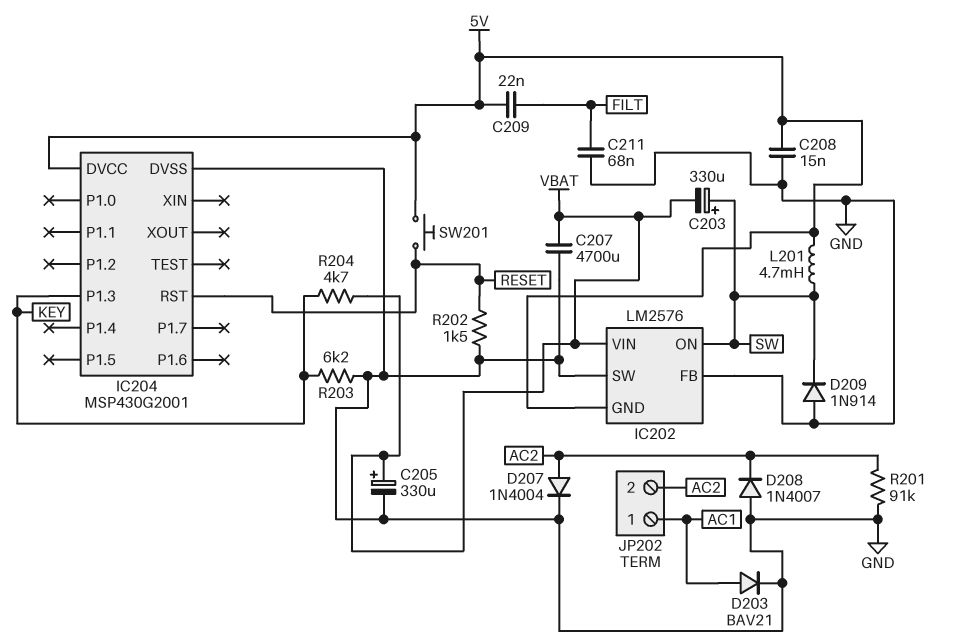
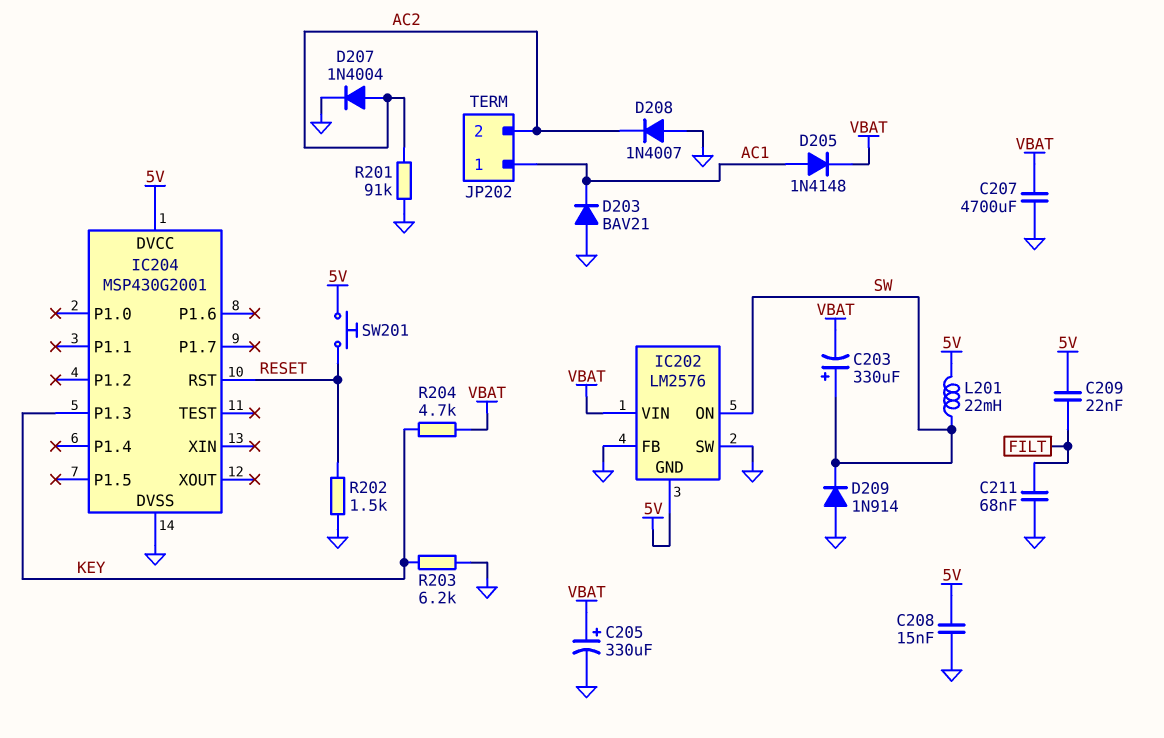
D203: diode BAV21 (A AC1, K GND) -> diode BAV21 (A GND, K AC1)
D205: none -> diode 1N4148 (A AC1, K VBAT)
L201: 4.7mH (5V, SW) -> 22mH (5V, SW)

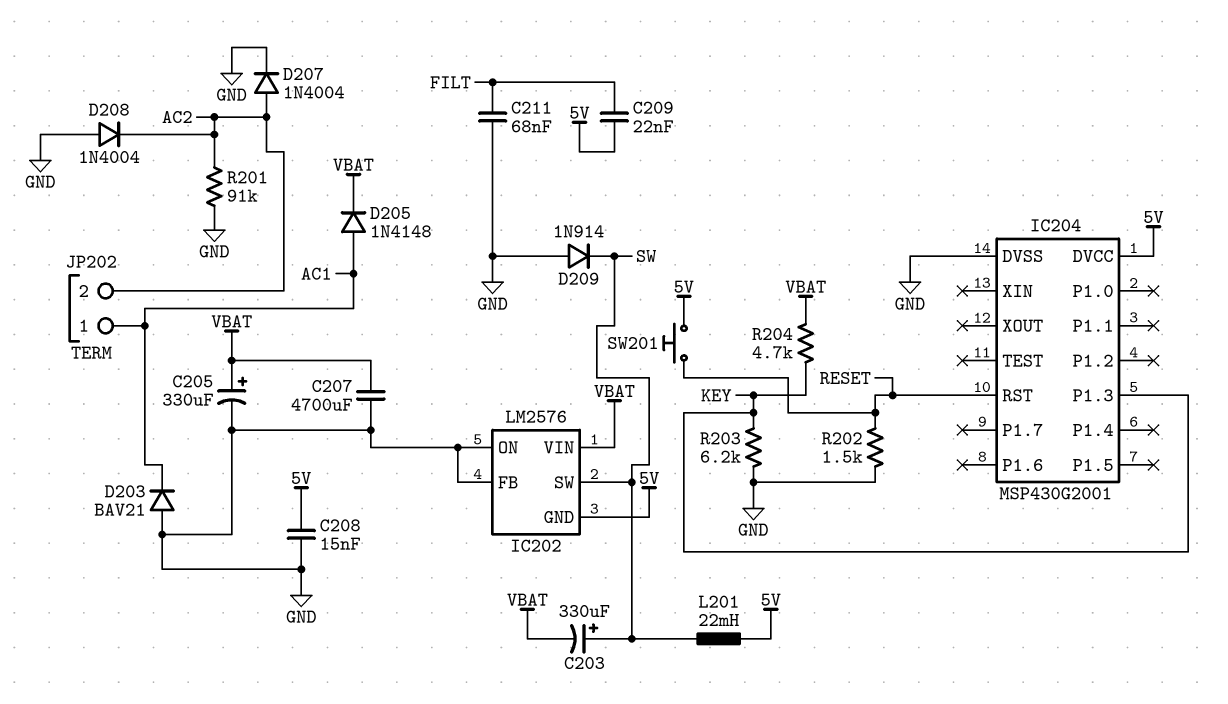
D208: diode 1N4007 (A GND, K AC2) -> diode 1N4004 (A GND, K AC2)
IC202 pin ON: SW -> GND
IC202 pin SW: GND -> SW

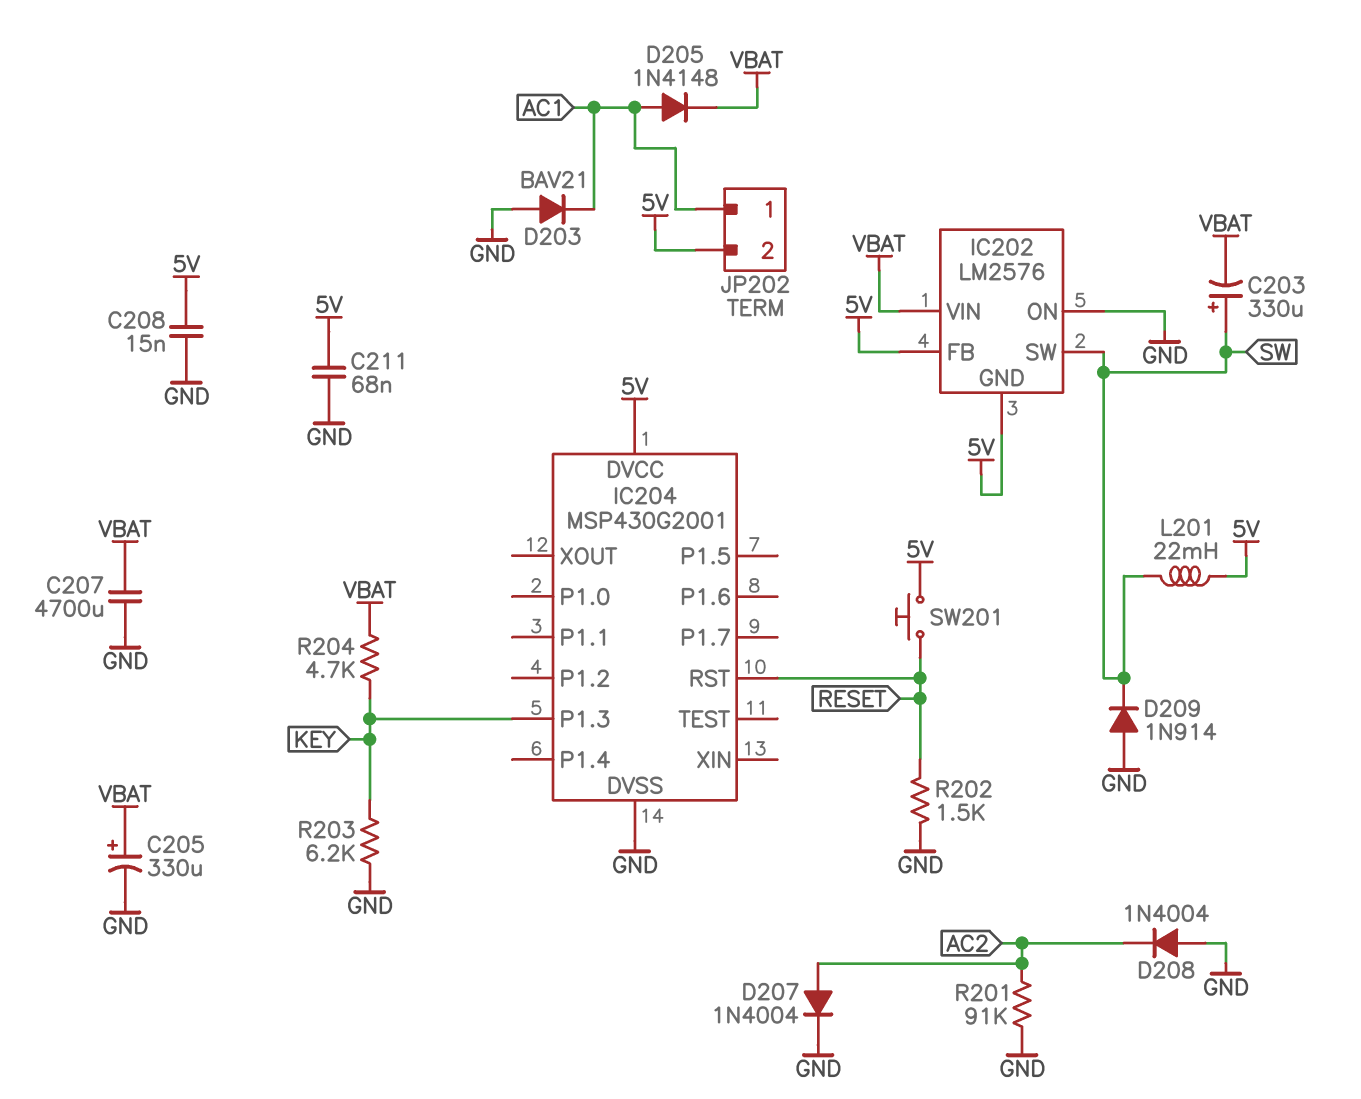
C209: 22nF (5V, FILT) -> none
C211: 68nF (FILT, GND) -> 68nF (5V, GND)
IC202 pin FB: GND -> 5V
JP202 pin 2: AC2 -> 5V

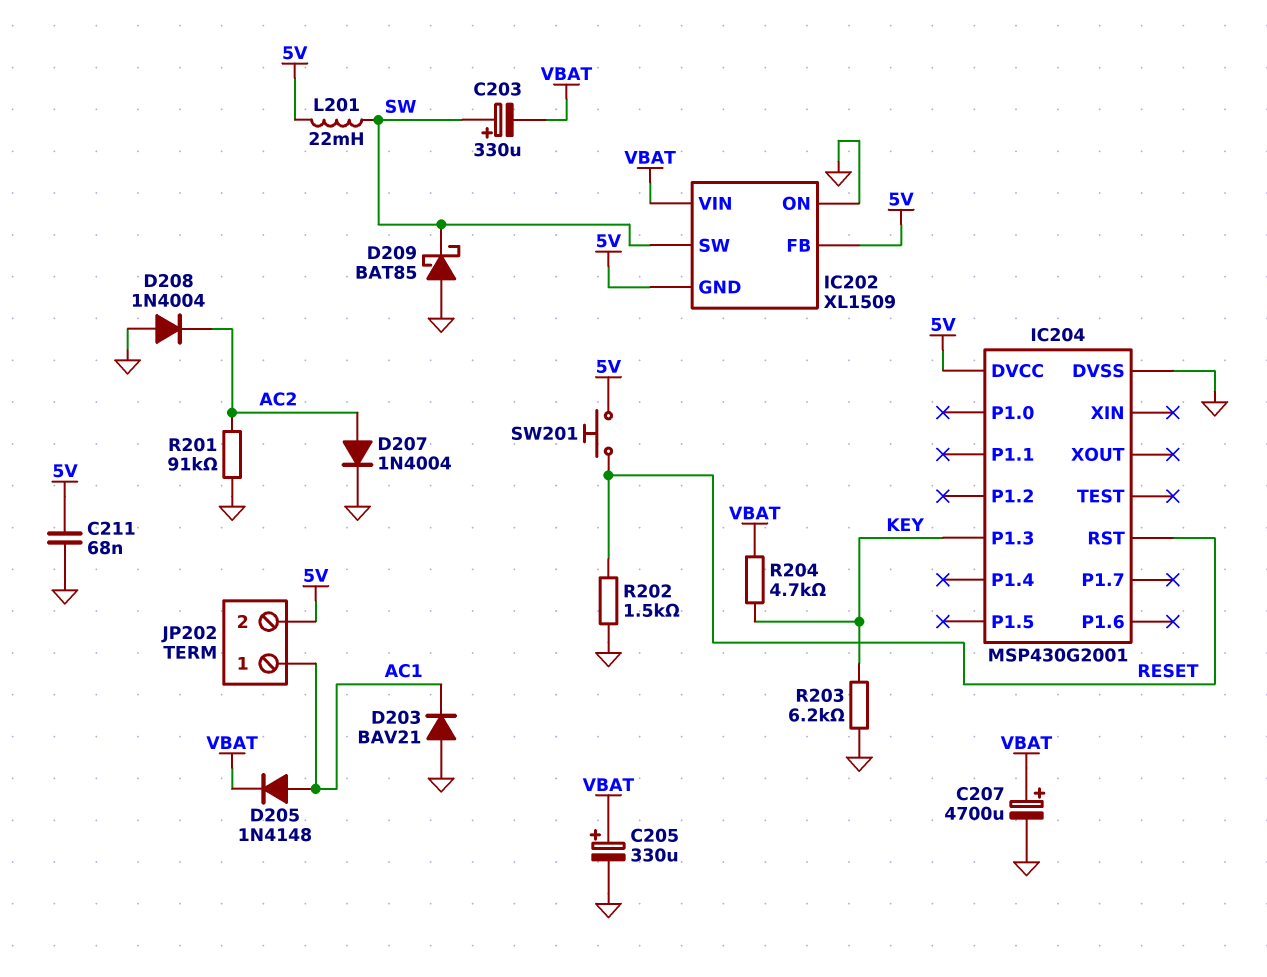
C207: 4700uF (GND, VBAT) -> 4700uF (plus VBAT, minus GND)
C208: 15nF (5V, GND) -> none
D209: diode 1N914 (A GND, K SW) -> schottky BAT85 (A GND, K SW)
IC202: LM2576 -> XL1509

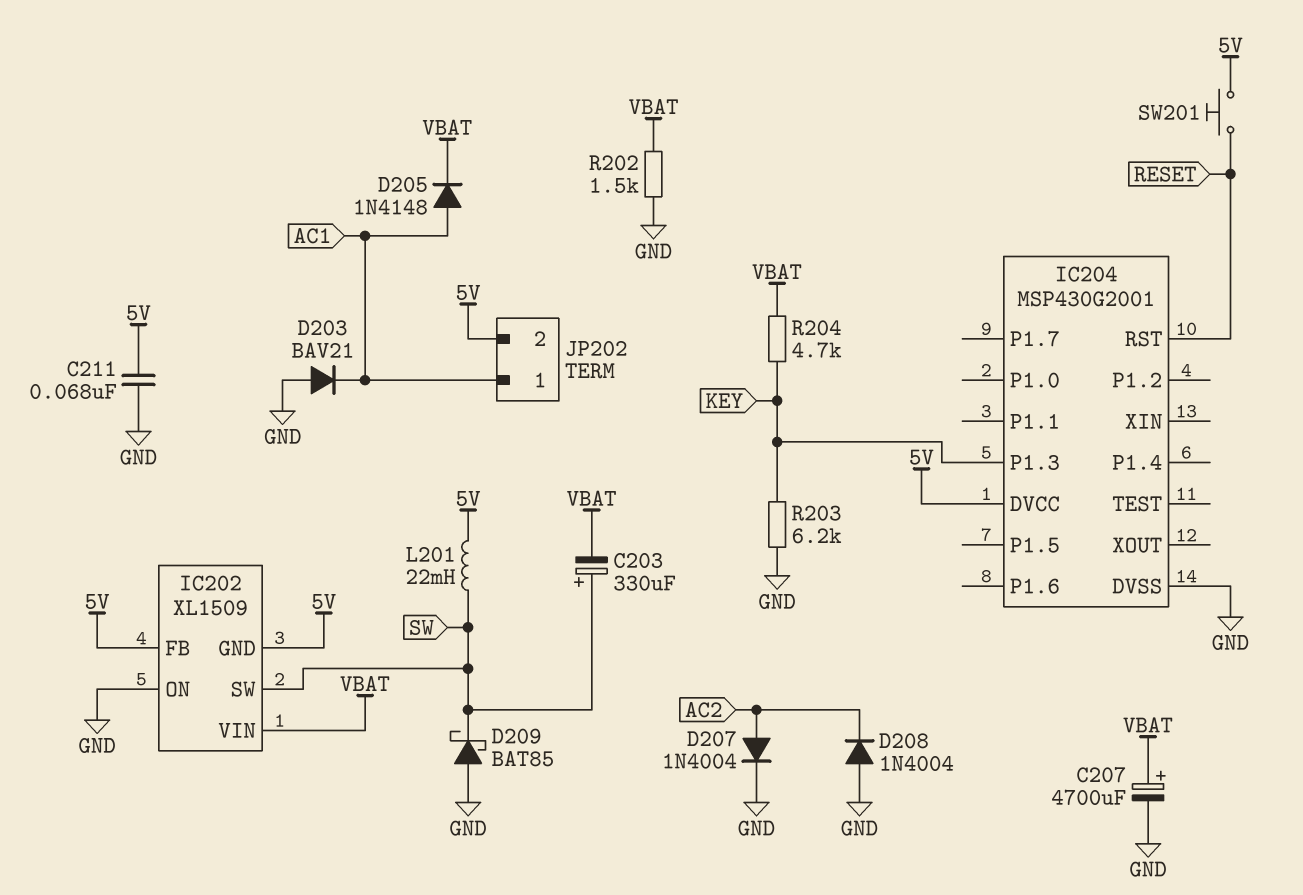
C205: 330uF (plus VBAT, minus GND) -> none
R201: 91k (AC2, GND) -> none
R202: 1.5k (GND, RESET) -> 1.5k (GND, VBAT)

